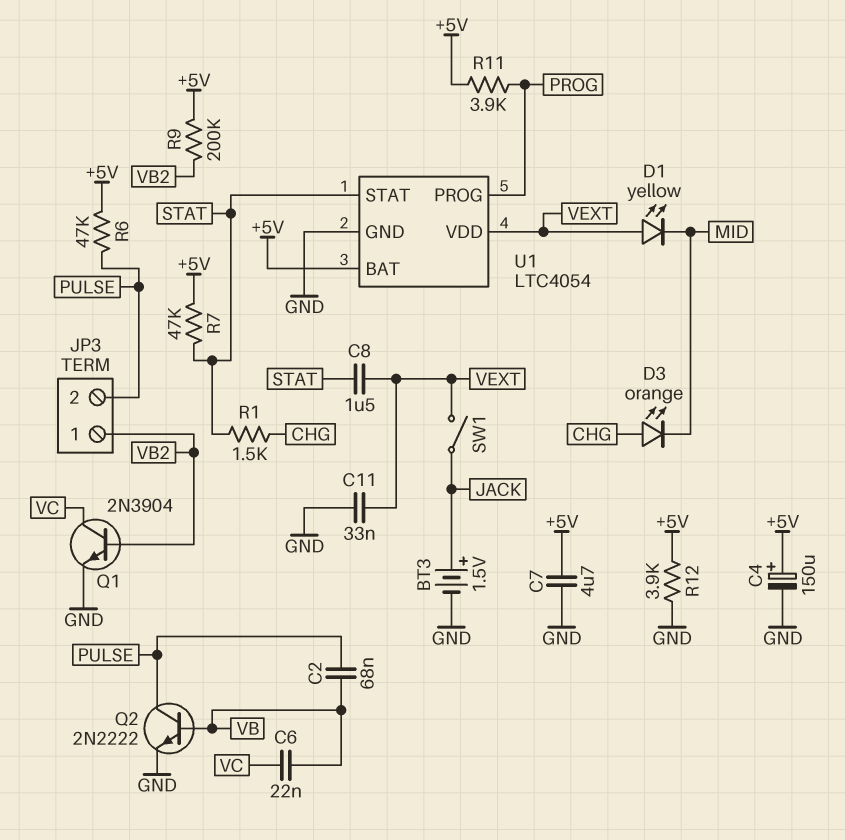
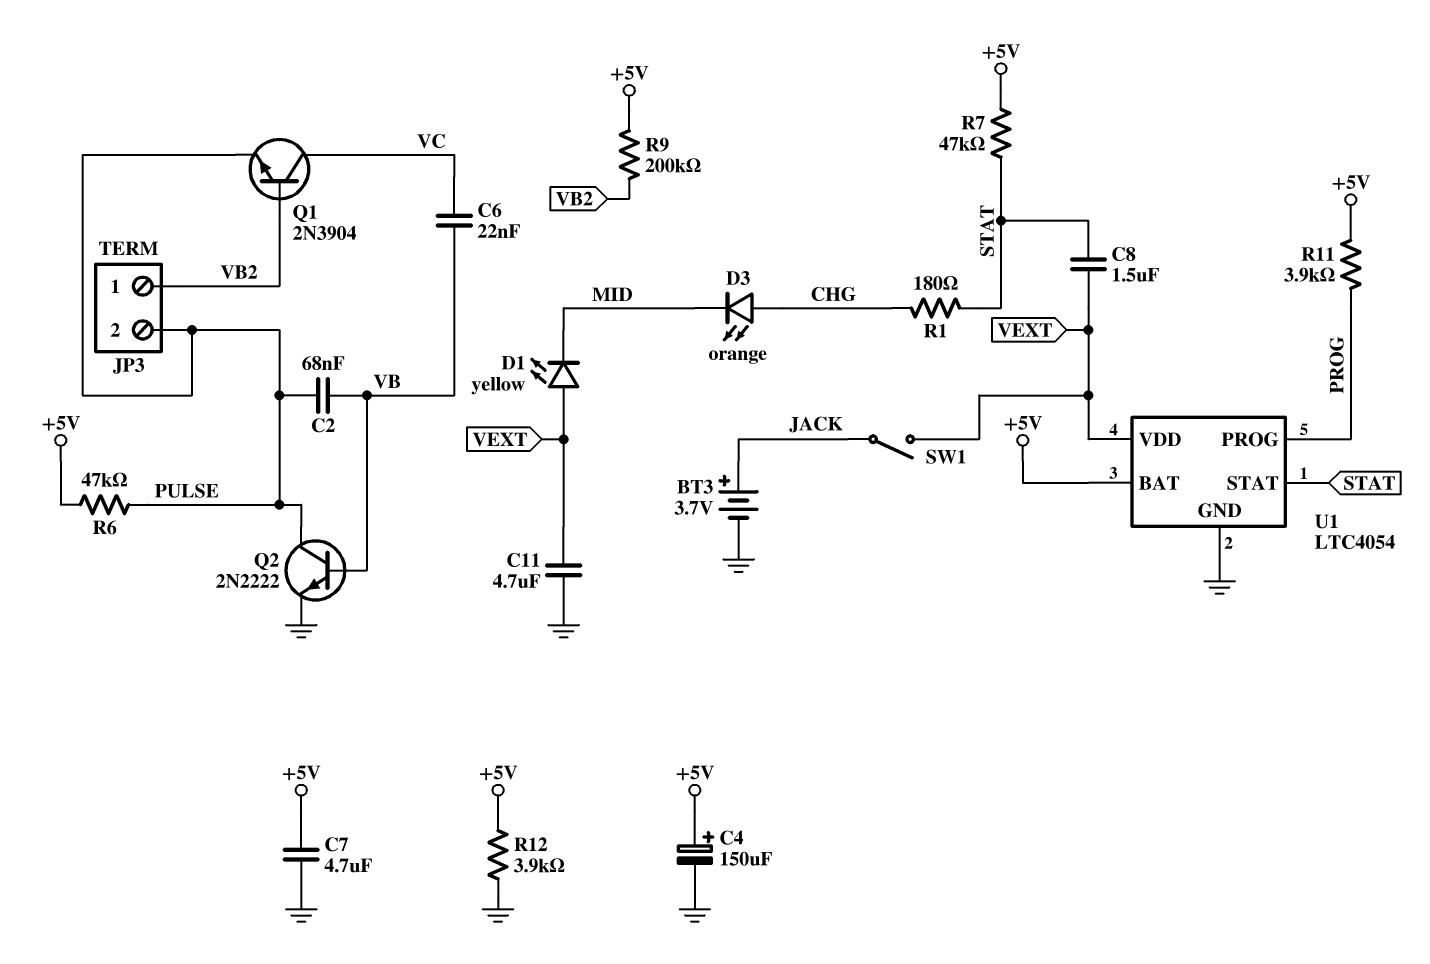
BT3: 1.5V (plus JACK, minus GND) -> 3.7V (plus JACK, minus GND)
C11: 33nF (GND, VEXT) -> 4.7uF (GND, VEXT)
Q1: NPN 2N3904 (B VB2, C VC, E GND) -> NPN 2N3904 (B VB2, C VC, E PULSE)
R1: 1.5k (CHG, STAT) -> 180 (CHG, STAT)

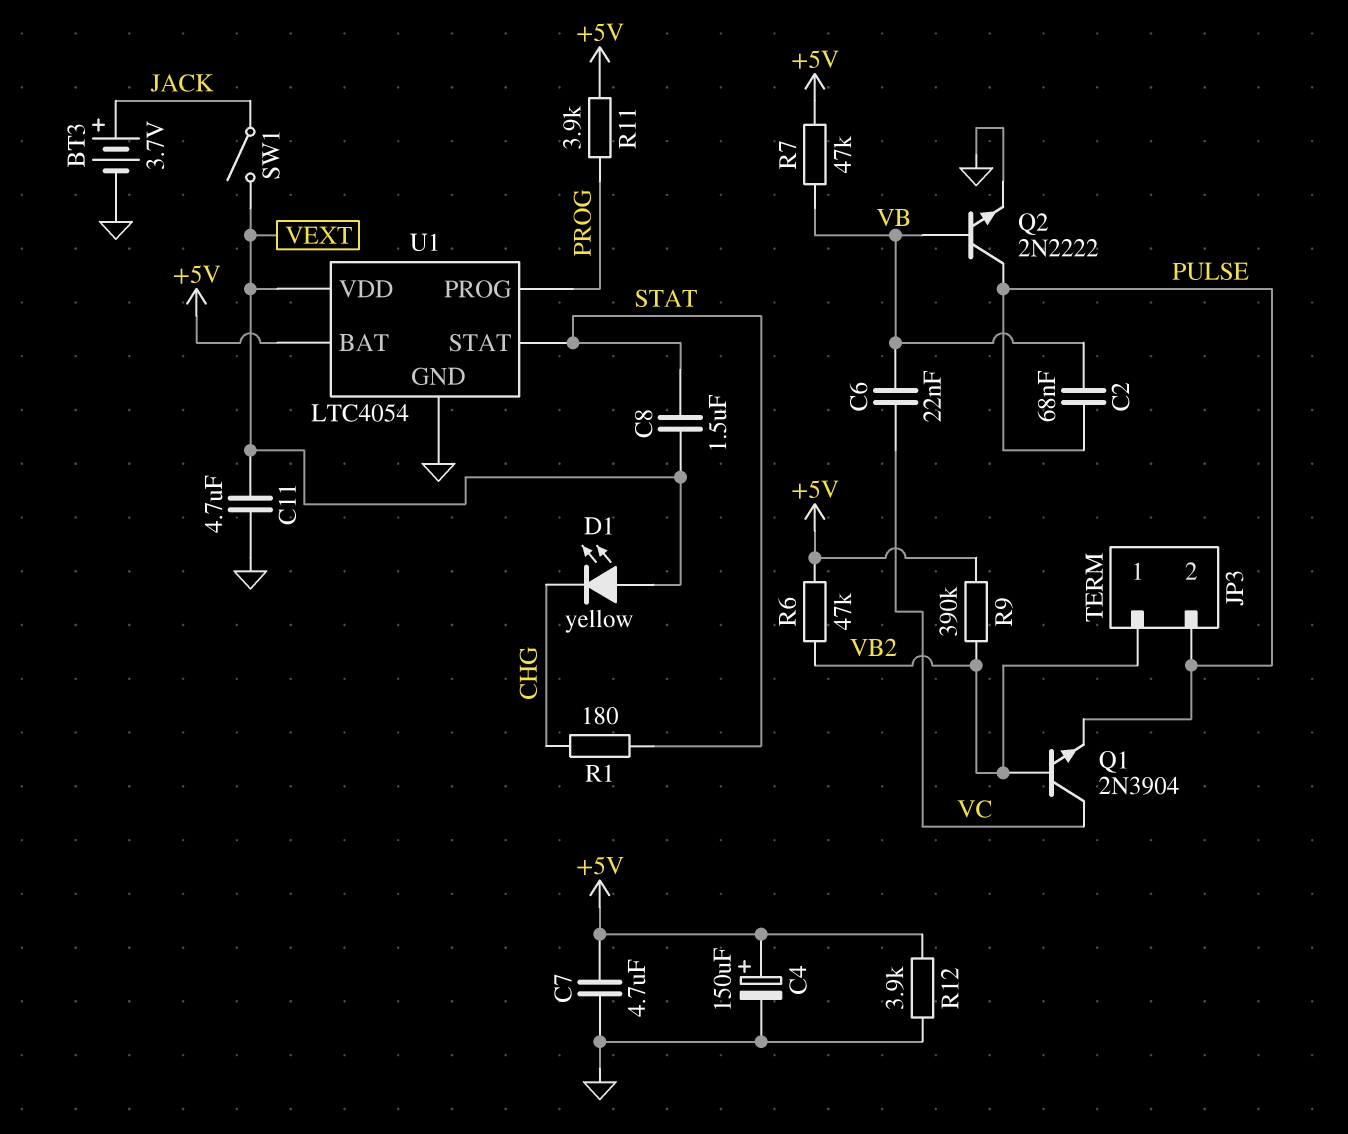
D1: LED yellow (A VEXT, K MID) -> LED yellow (A VEXT, K CHG)
D3: LED orange (A CHG, K MID) -> none
R6: 47k (+5V, PULSE) -> 47k (+5V, VB2)
R7: 47k (+5V, STAT) -> 47k (+5V, VB)
R9: 200k (+5V, VB2) -> 390k (+5V, VB2)

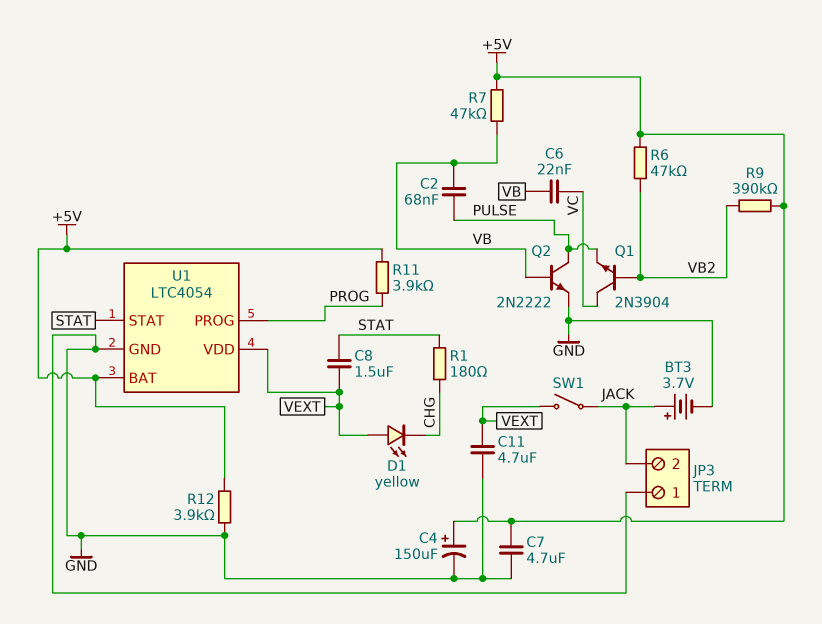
JP3 pin 1: VB2 -> GND
JP3 pin 2: PULSE -> JACK

